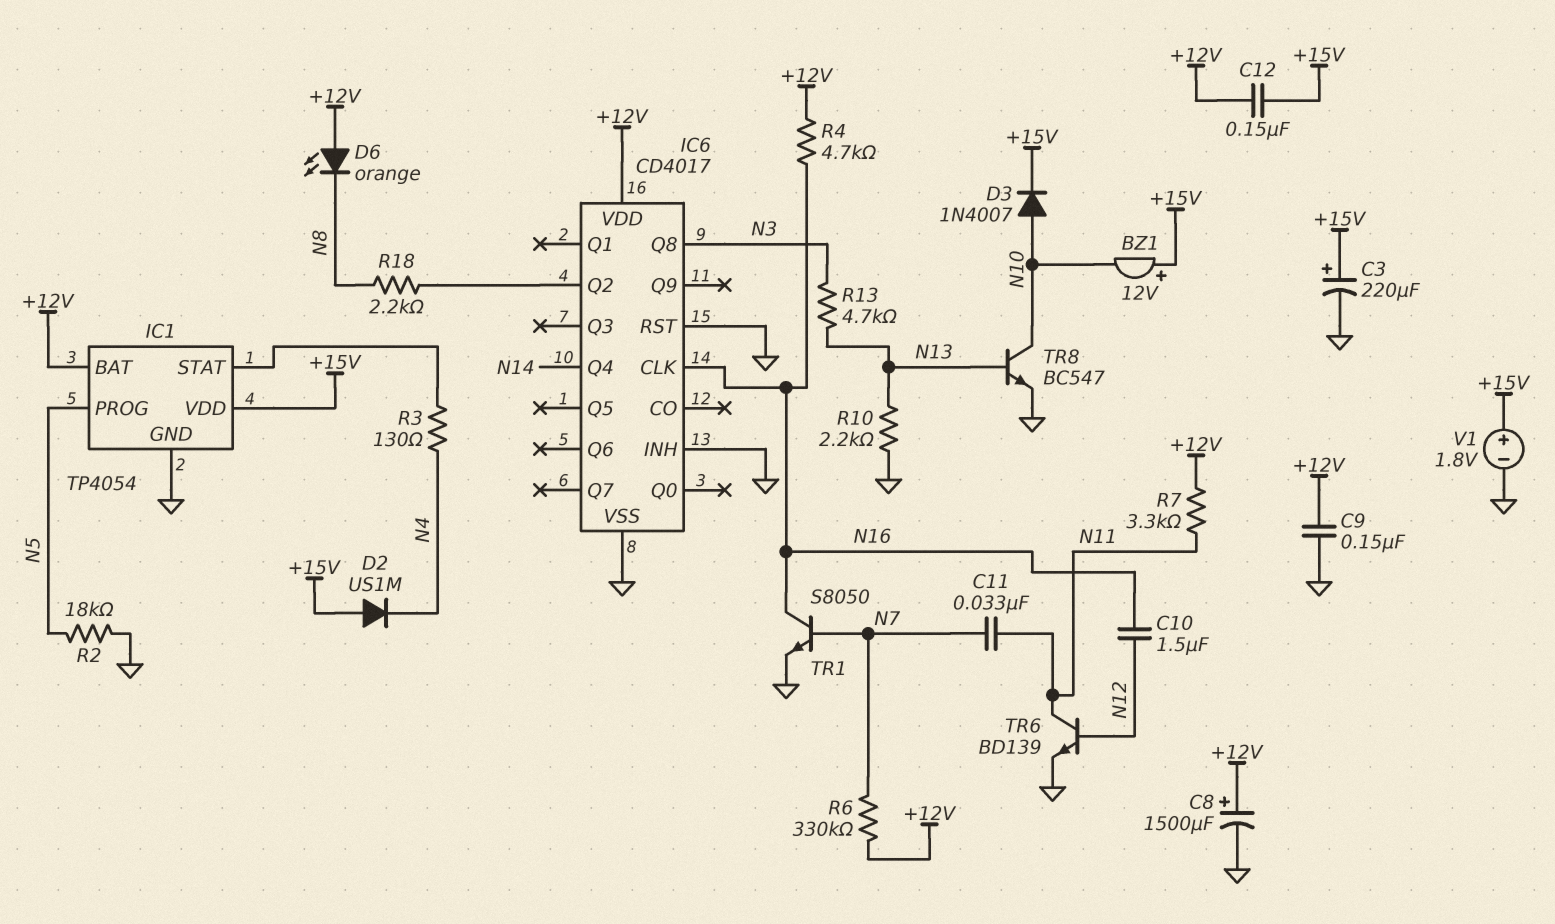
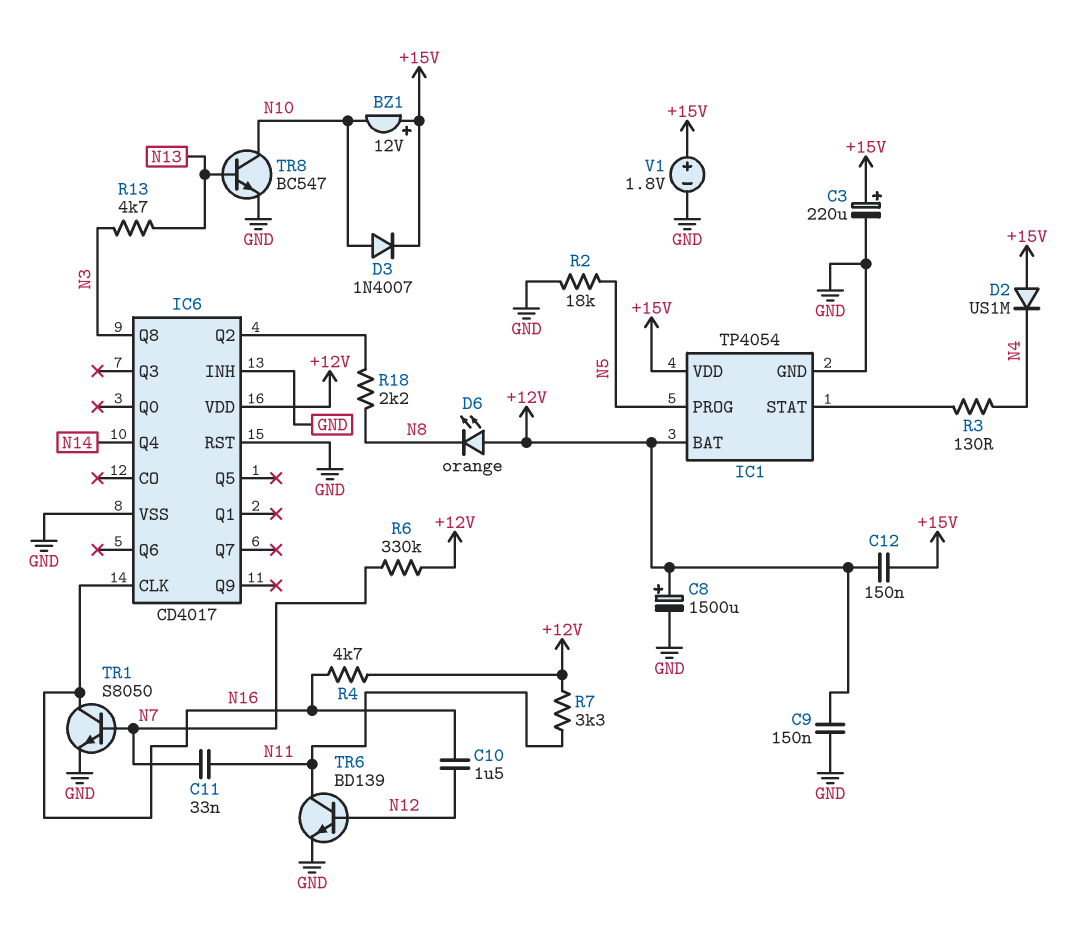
R10: 2.2k (GND, N13) -> none

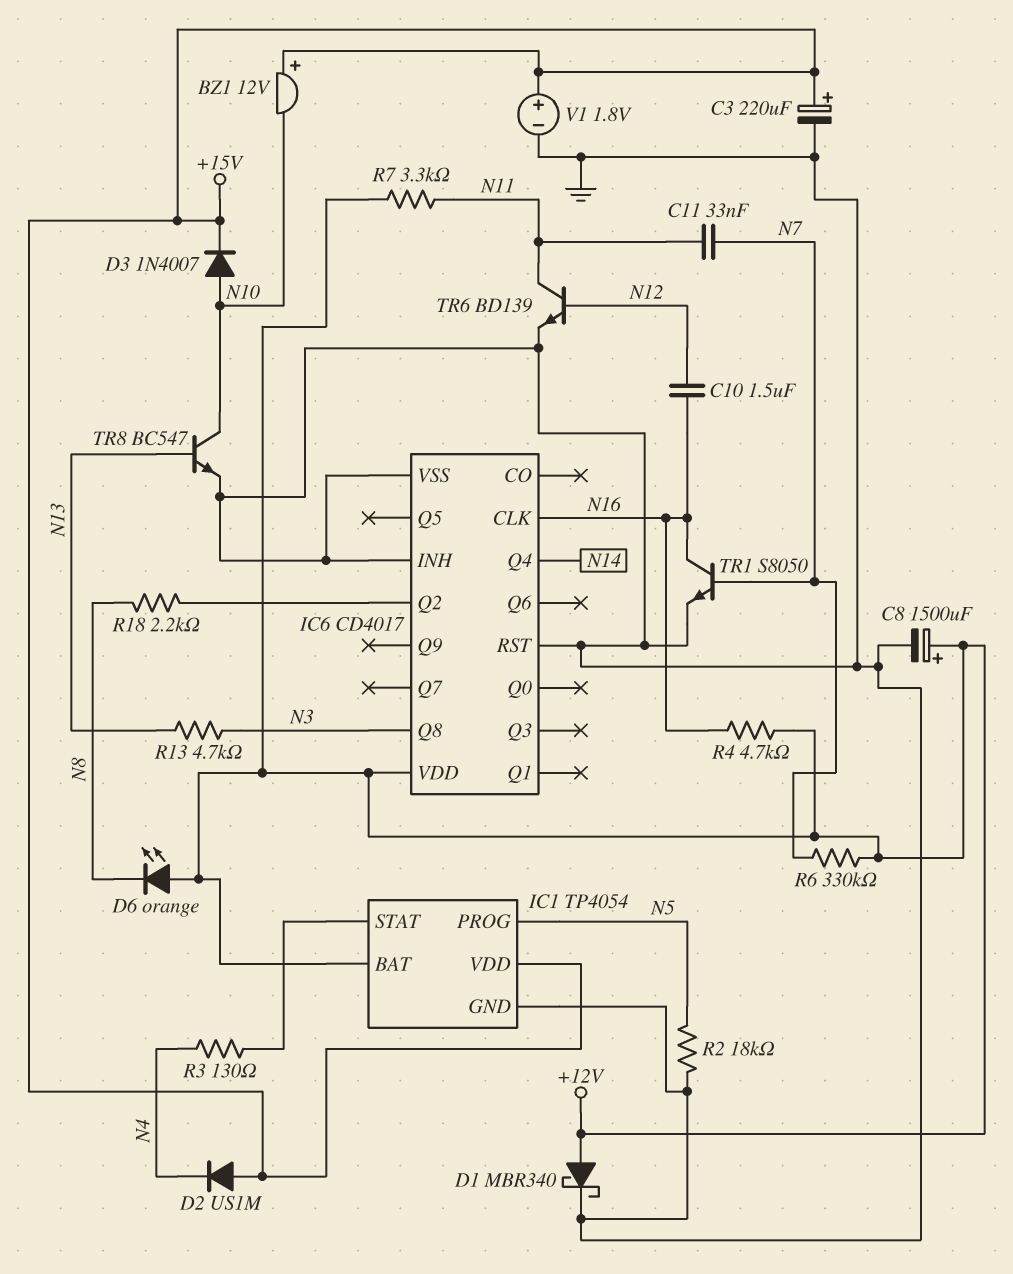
C9: 150nF (+12V, GND) -> none
C12: 150nF (+12V, +15V) -> none
D1: none -> schottky MBR340 (A +12V, K GND)

